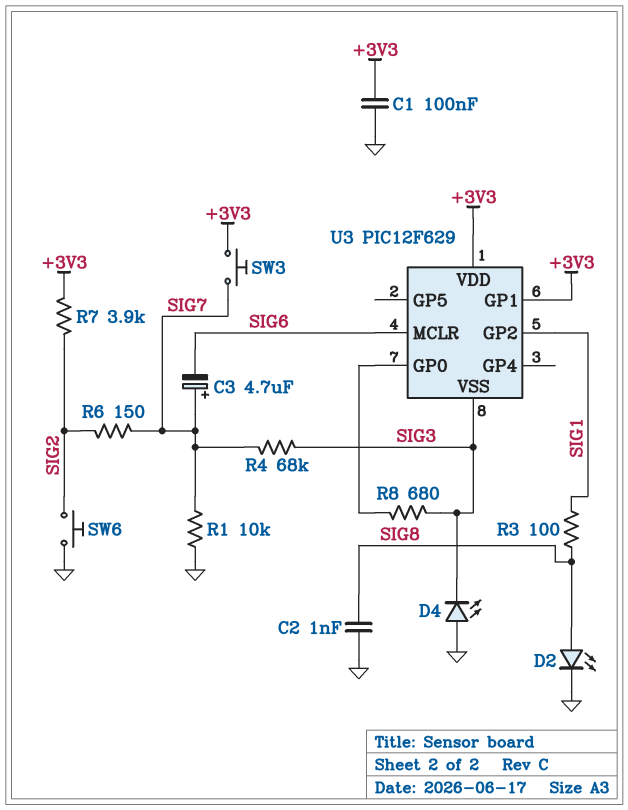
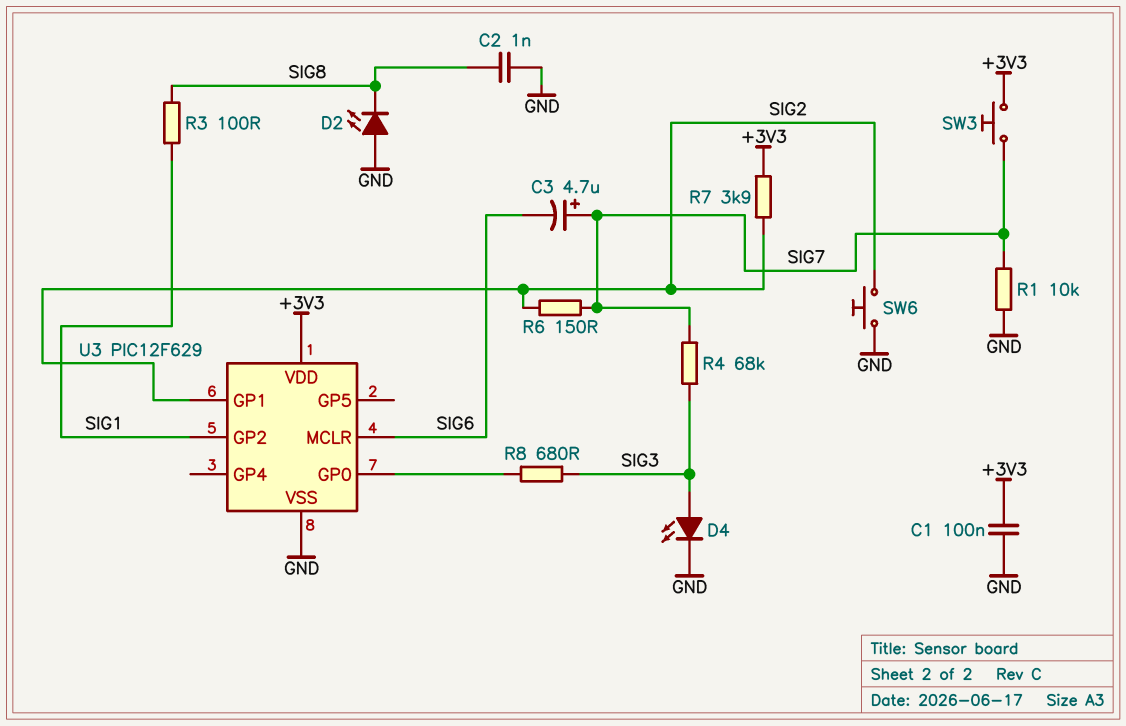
D2: LED (A SIG8, K GND) -> LED (A GND, K SIG8)
D4: LED (A GND, K SIG3) -> LED (A SIG3, K GND)
U3 pin GP1: +3V3 -> SIG2
U3 pin VSS: SIG3 -> GND

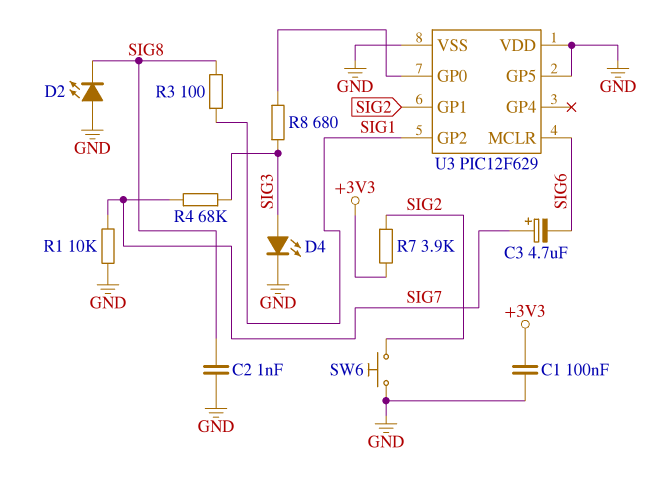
R6: 150 (SIG2, SIG7) -> none
SW3: button (+3V3, SIG7) -> none
U3 pin GP5: none -> GND
U3 pin VDD: +3V3 -> GND

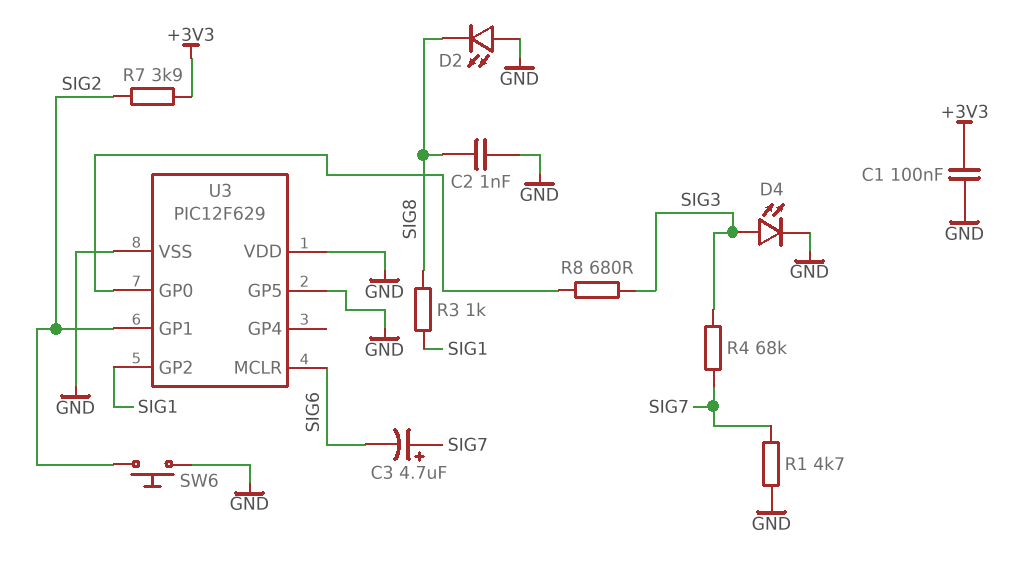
R1: 10k (GND, SIG7) -> 4.7k (GND, SIG7)
R3: 100 (SIG1, SIG8) -> 1k (SIG1, SIG8)

